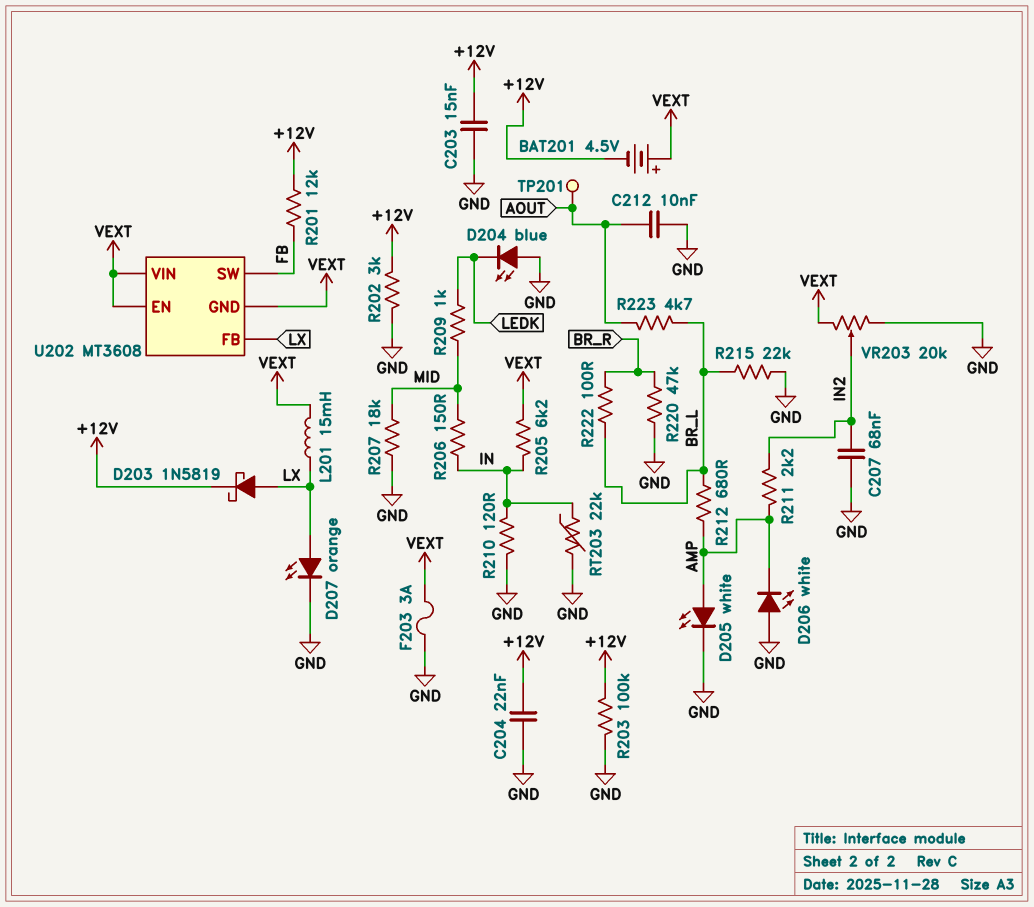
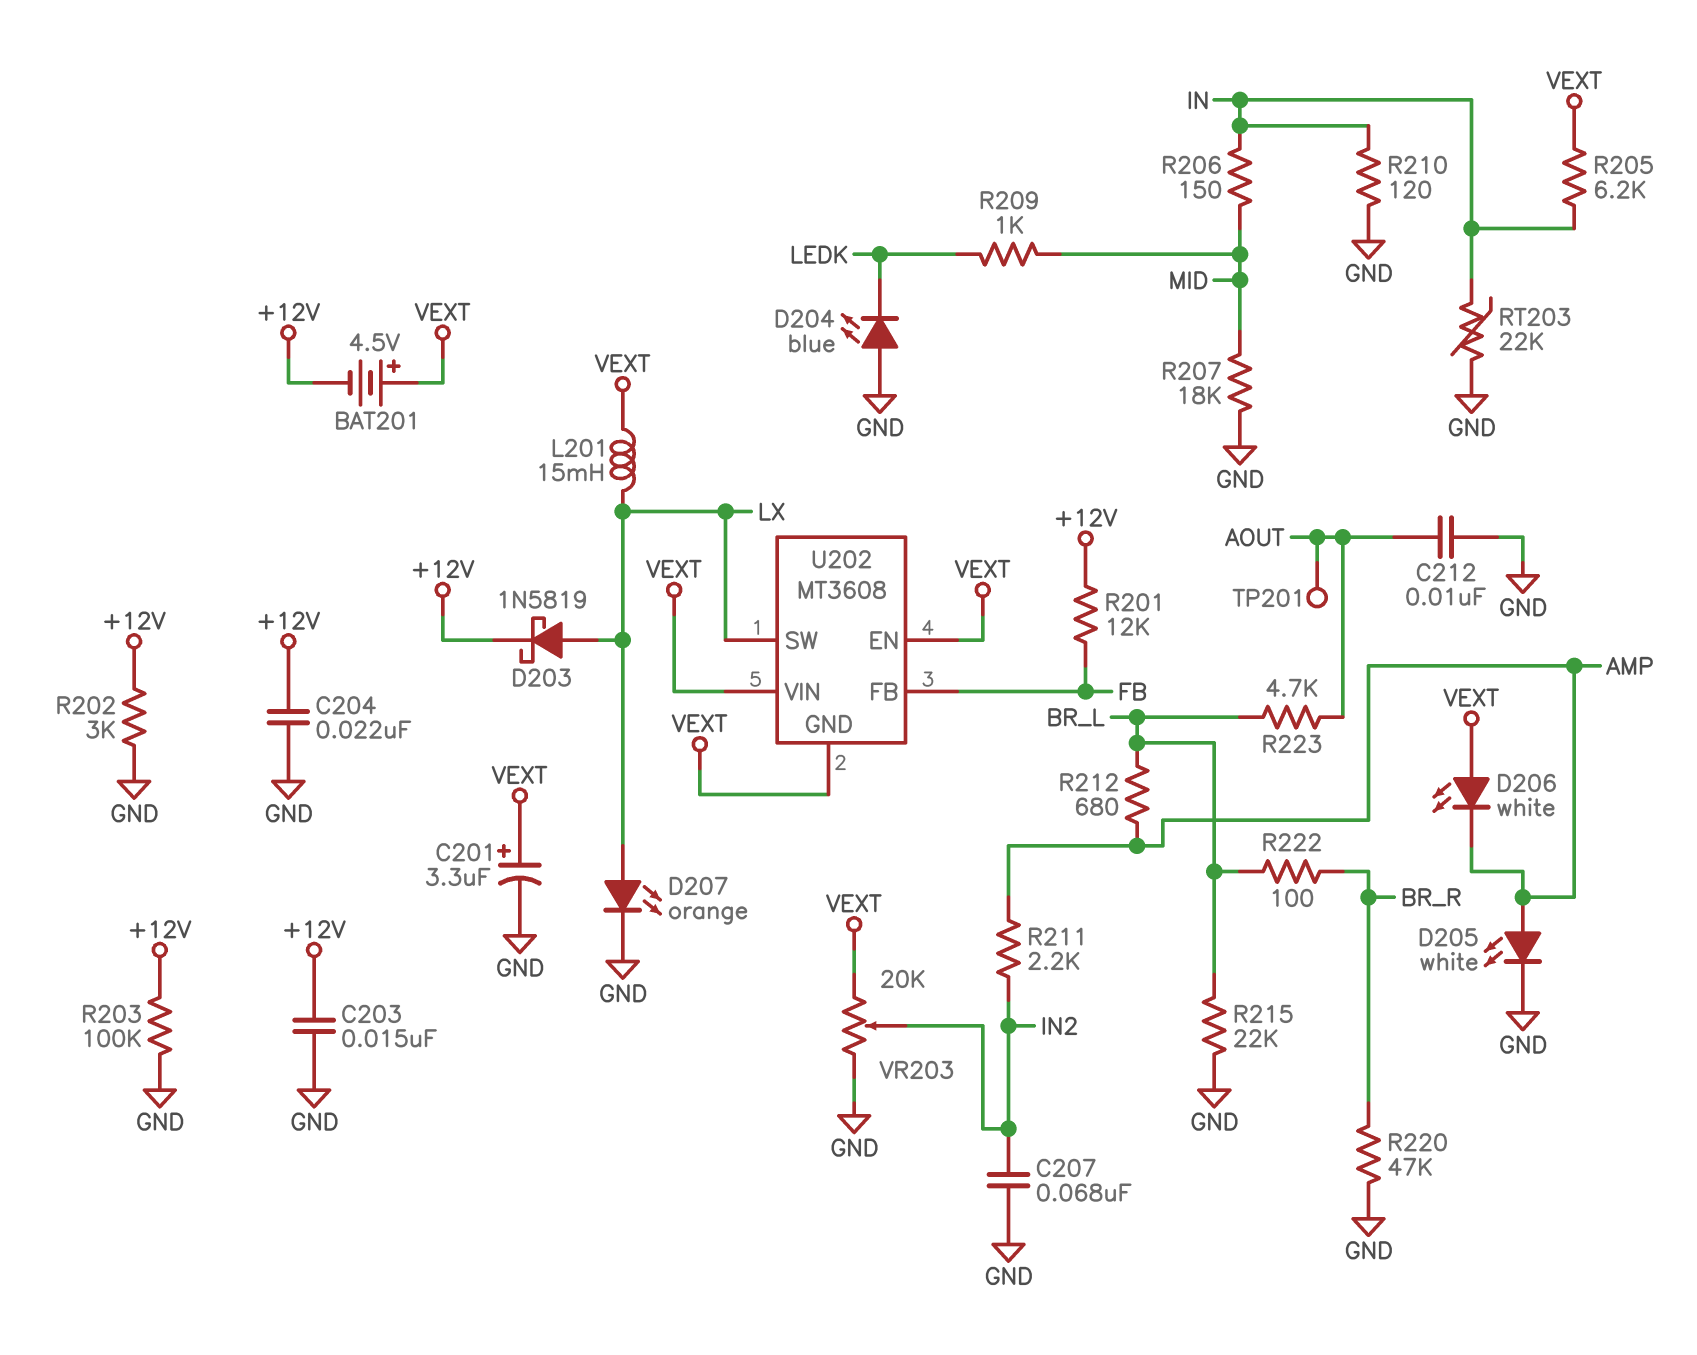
C201: none -> 3.3uF (plus VEXT, minus GND)
D206: LED white (A GND, K AMP) -> LED white (A VEXT, K AMP)
F203: 3A (GND, VEXT) -> none
U202 pin FB: LX -> FB
U202 pin SW: FB -> LX

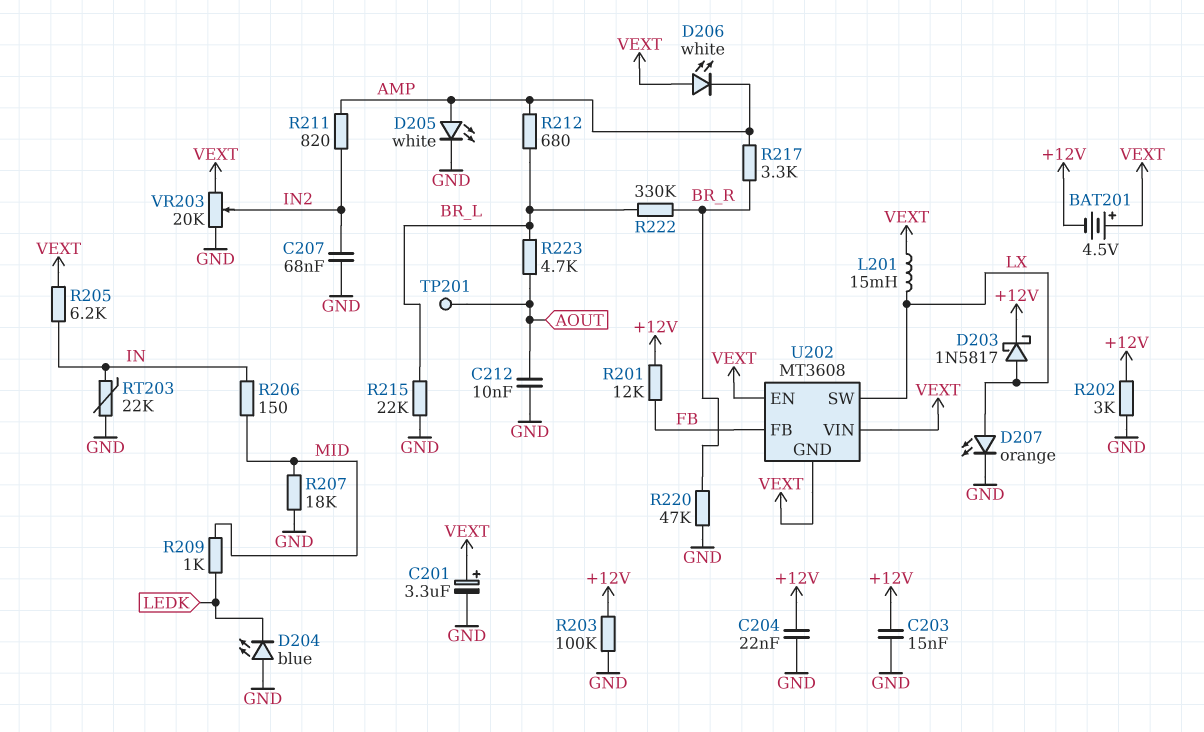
D203: schottky 1N5819 (A LX, K +12V) -> schottky 1N5817 (A LX, K +12V)
R210: 120 (GND, IN) -> none
R211: 2.2k (AMP, IN2) -> 820 (AMP, IN2)
R217: none -> 3.3k (AMP, BR_R)
R222: 100 (BR_L, BR_R) -> 330k (BR_L, BR_R)

